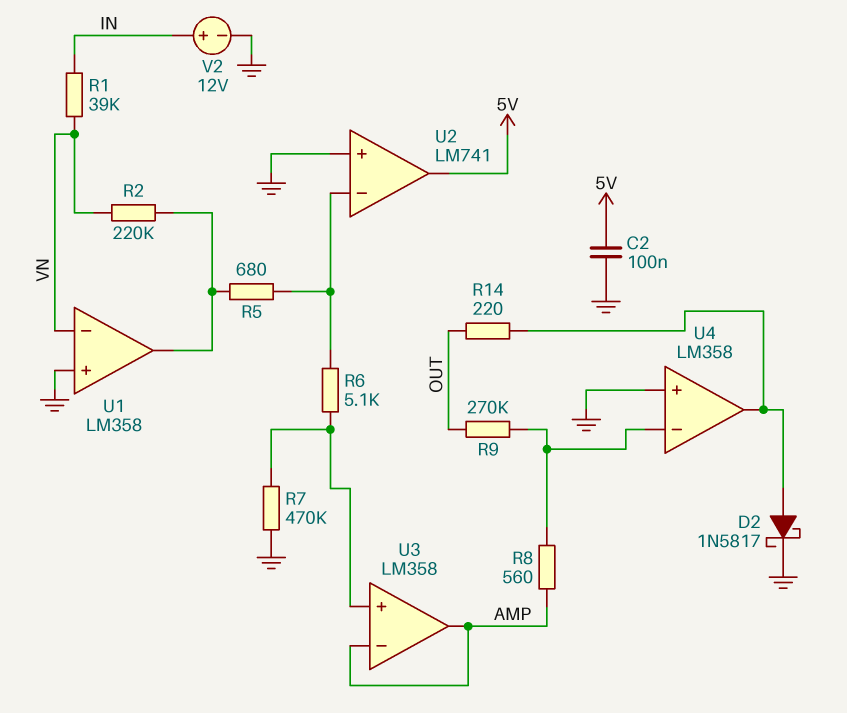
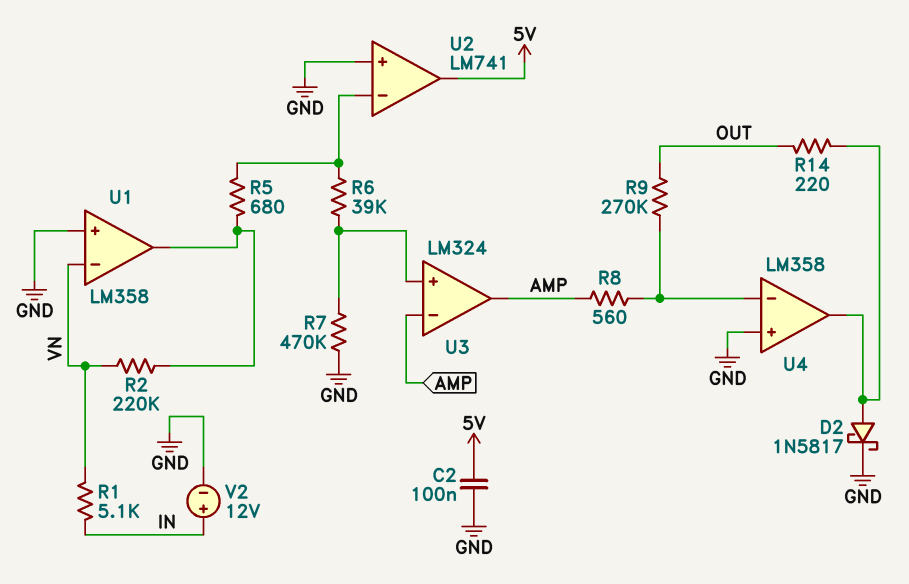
R1: 39k (IN, VN) -> 5.1k (IN, VN)
R6: 5.1k (U2/in-, U3/in+) -> 39k (U2/in-, U3/in+)
U3: LM358 -> LM324

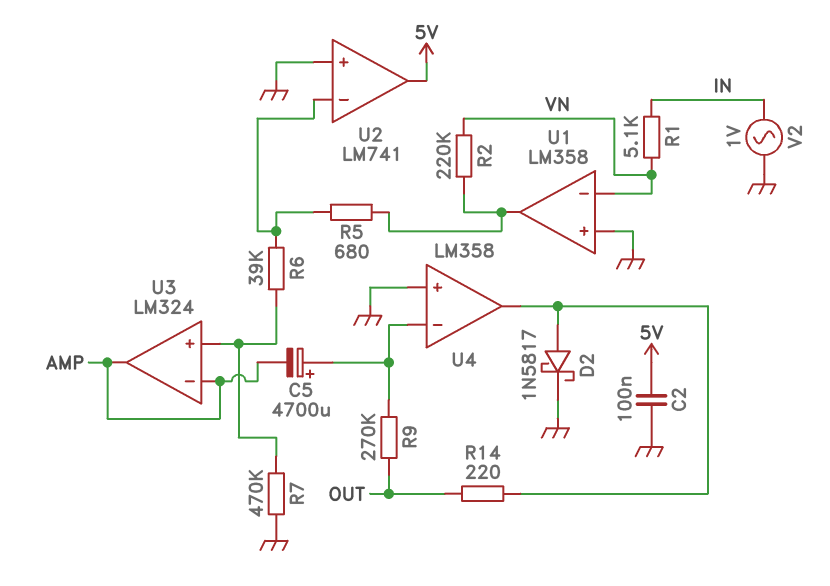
C5: none -> 4700uF (plus U4/in-, minus AMP)
R8: 560 (AMP, U4/in-) -> none
V2: 12V (plus IN, minus GND) -> AC 1V (GND, IN)

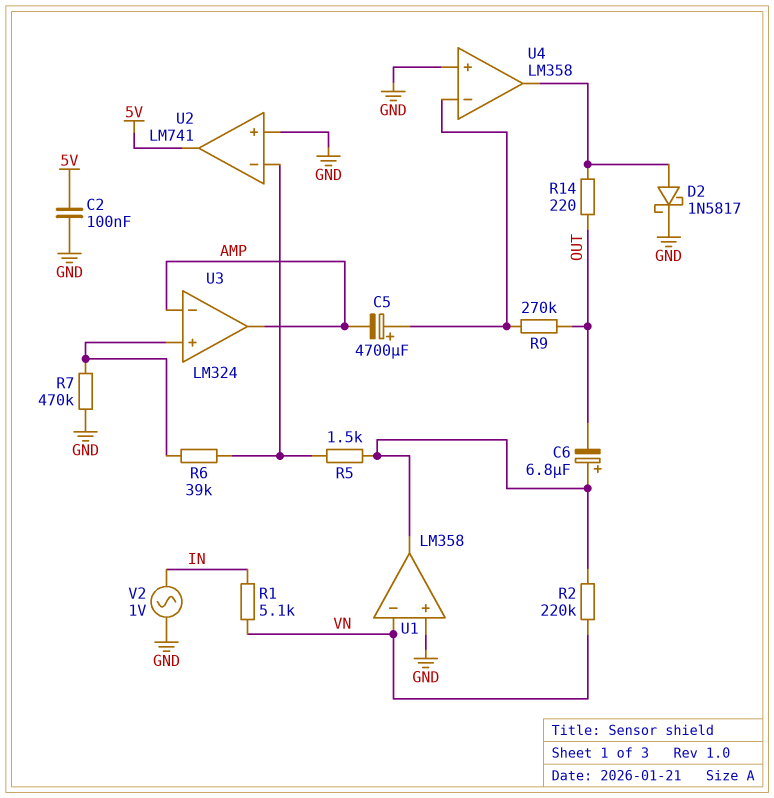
C6: none -> 6.8uF (plus U1/out, minus OUT)
R5: 680 (U1/out, U2/in-) -> 1.5k (U1/out, U2/in-)

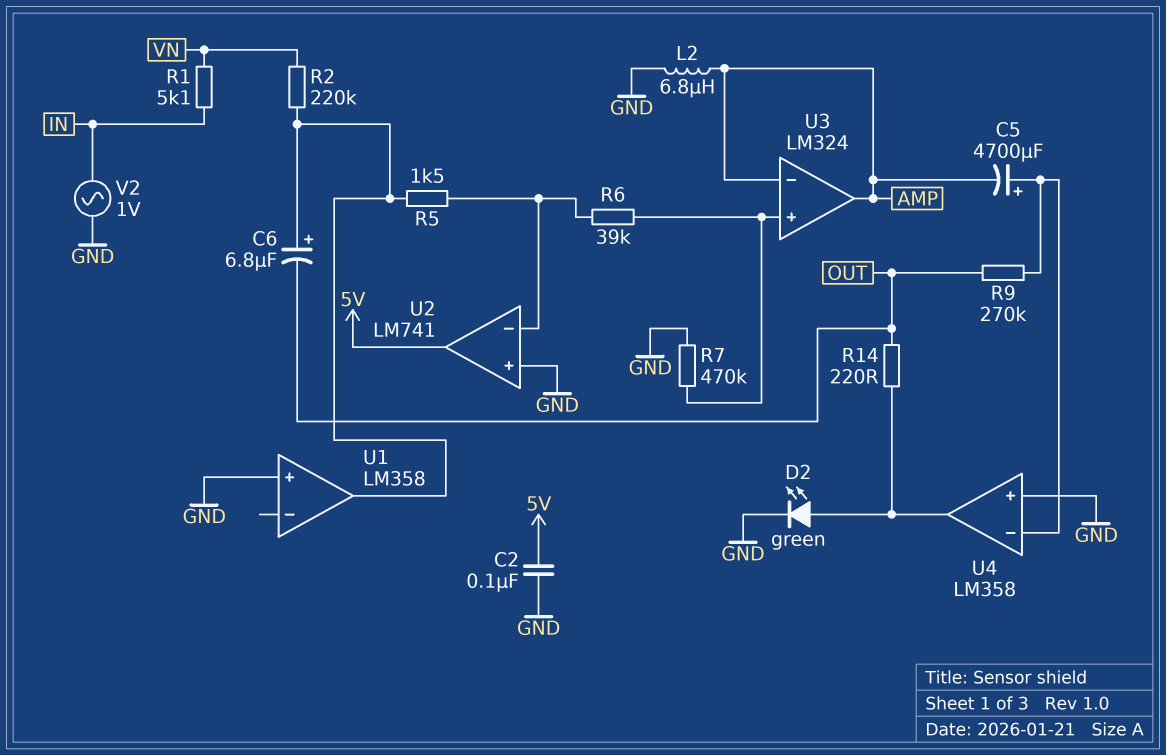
D2: schottky 1N5817 (A U4/out, K GND) -> LED green (A U4/out, K GND)
L2: none -> 6.8uH (AMP, GND)
U1 pin in-: VN -> none

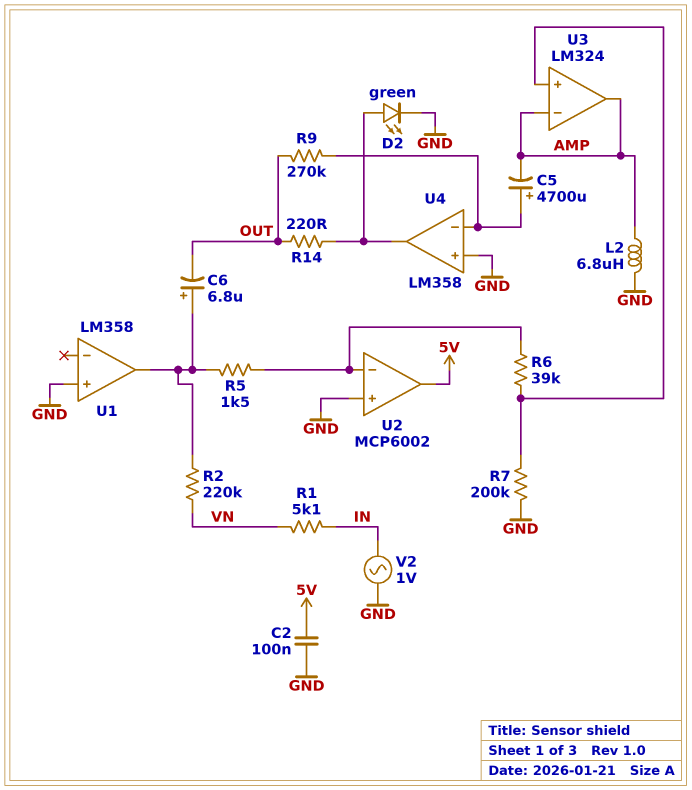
R7: 470k (GND, U3/in+) -> 200k (GND, U3/in+)
U2: LM741 -> MCP6002

